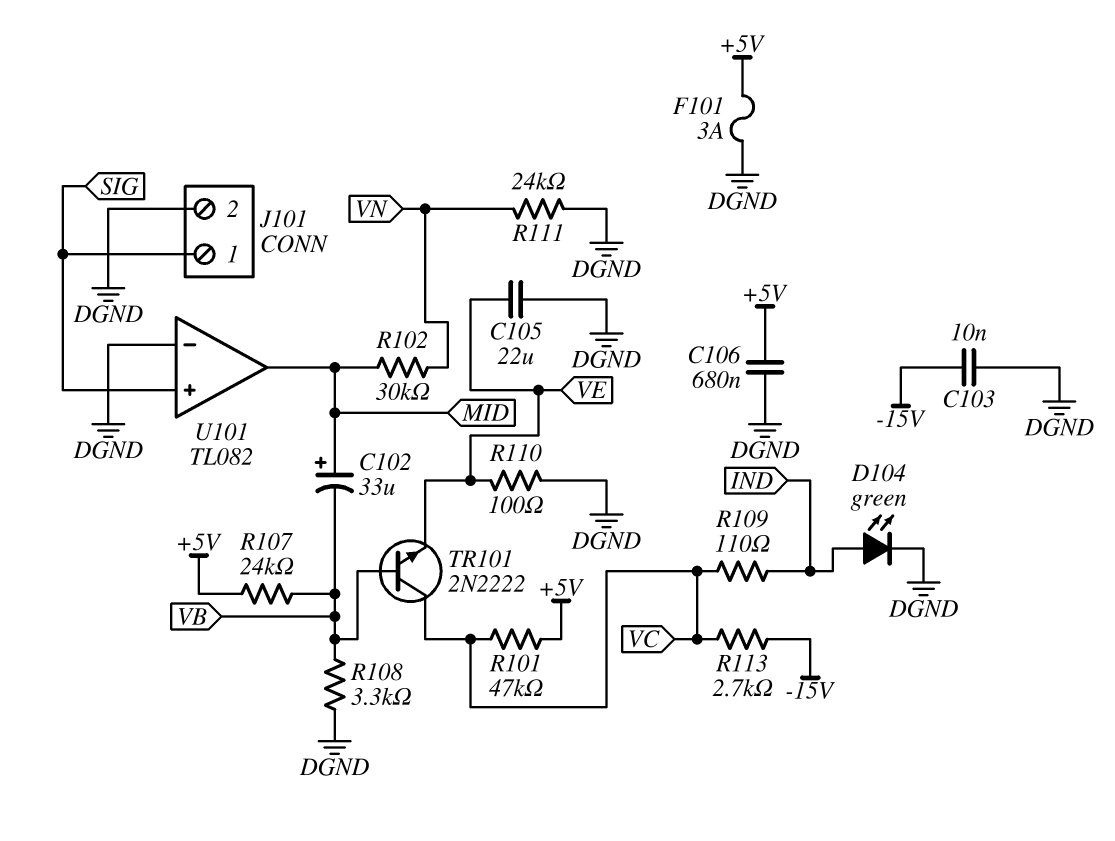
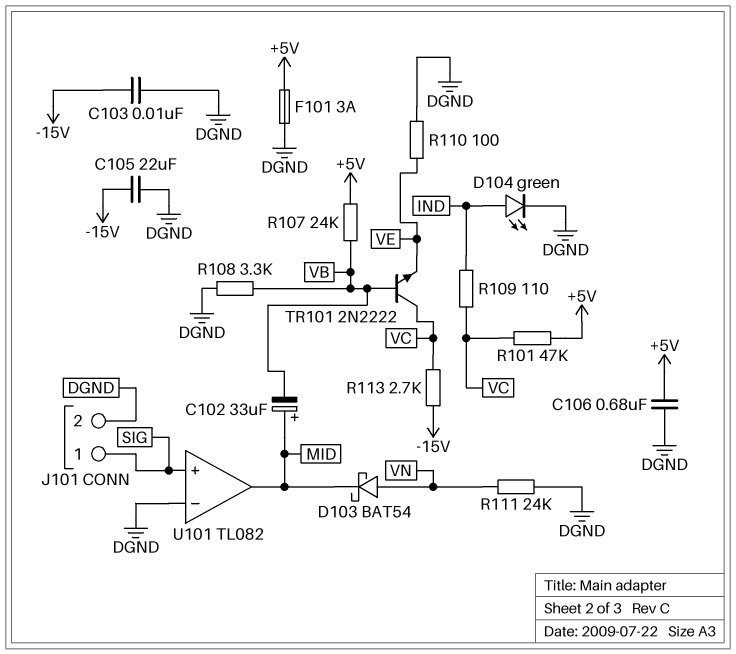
C105: 22uF (DGND, VE) -> 22uF (-15V, DGND)
D103: none -> schottky BAT54 (A VN, K MID)
R102: 30k (MID, VN) -> none

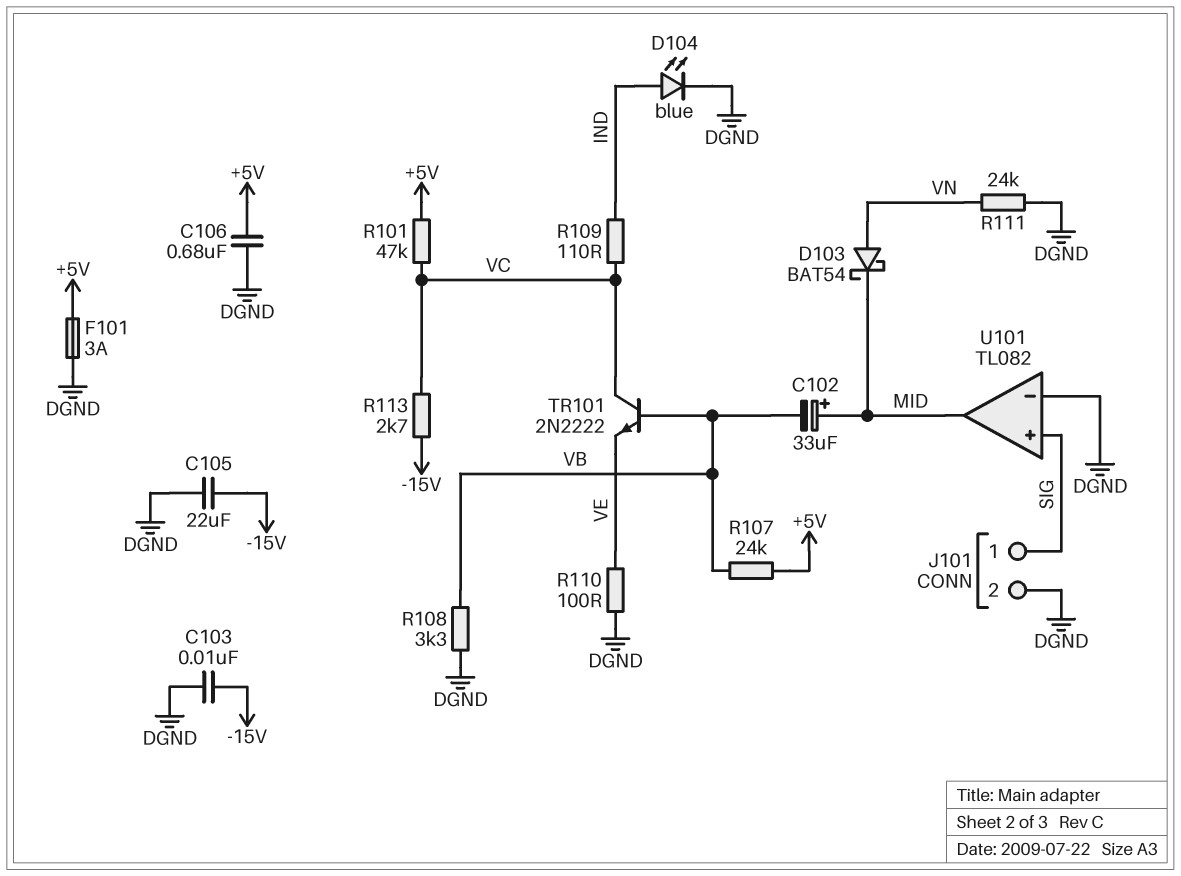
D104: LED green (A IND, K DGND) -> LED blue (A IND, K DGND)

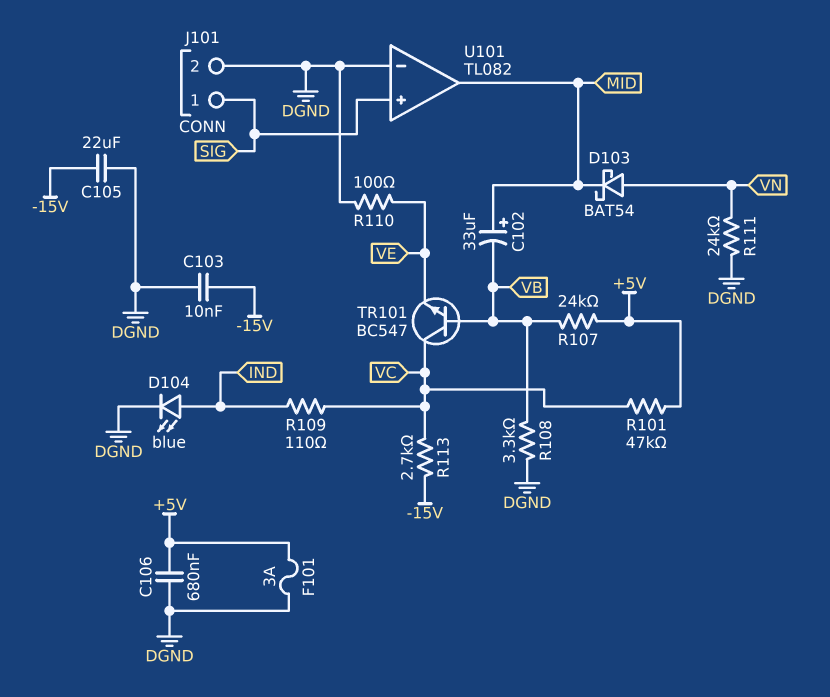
TR101: NPN 2N2222 (B VB, C VC, E VE) -> NPN BC547 (B VB, C VC, E VE)

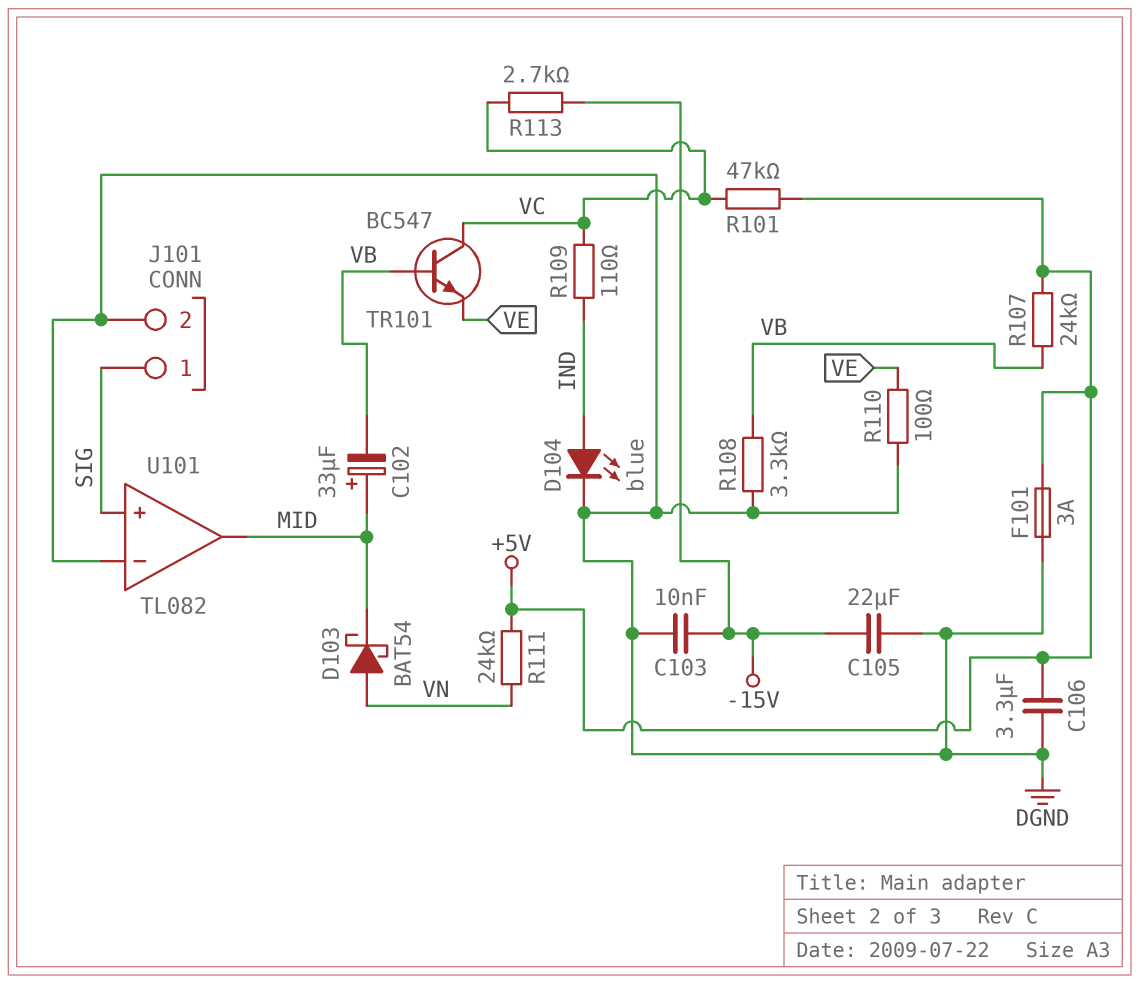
C106: 680nF (+5V, DGND) -> 3.3uF (+5V, DGND)
R111: 24k (DGND, VN) -> 24k (+5V, VN)

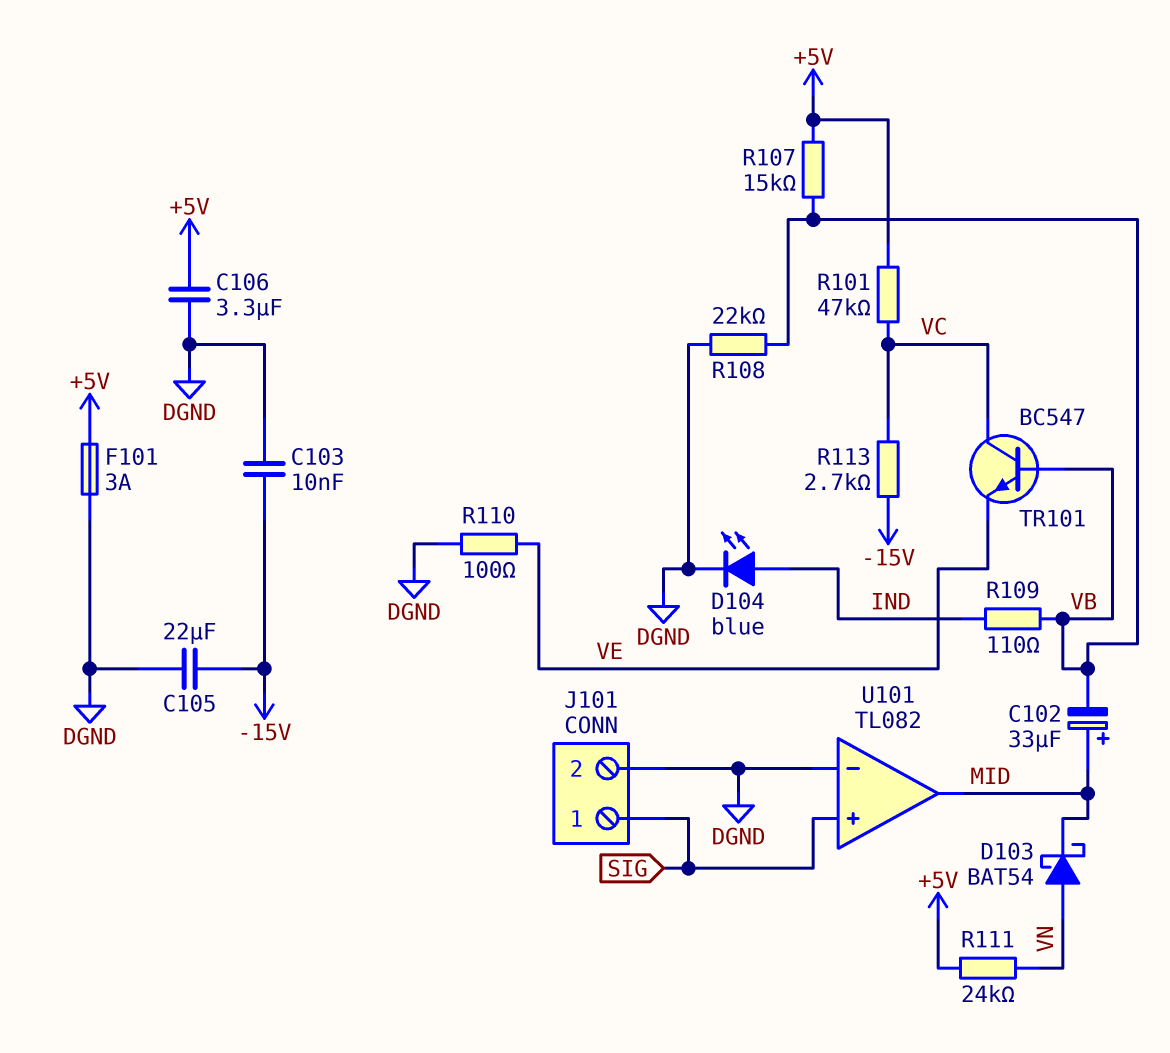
R107: 24k (+5V, VB) -> 15k (+5V, VB)
R108: 3.3k (DGND, VB) -> 22k (DGND, VB)
R109: 110 (IND, VC) -> 110 (IND, VB)

